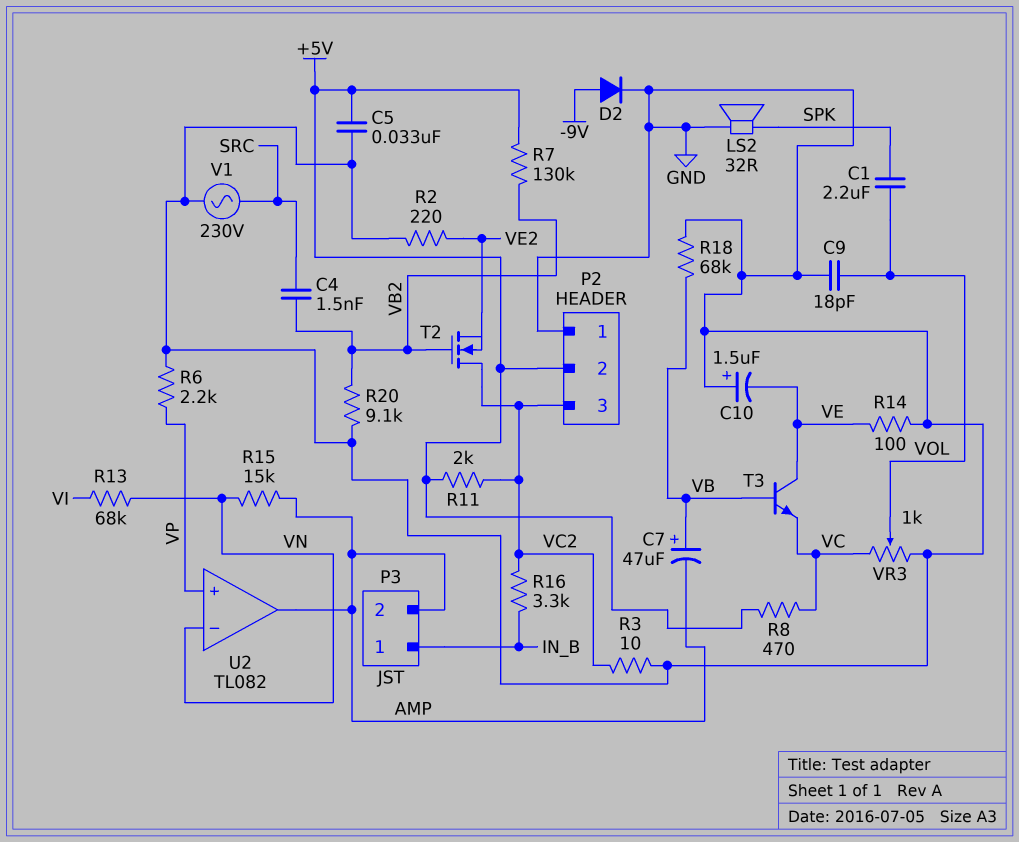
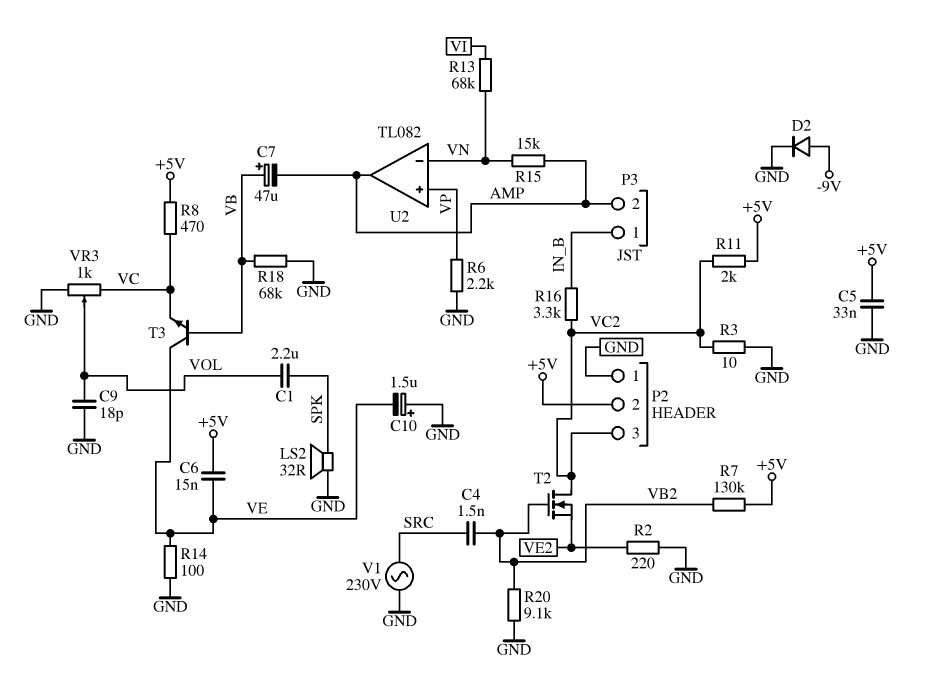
C6: none -> 15nF (+5V, VE)

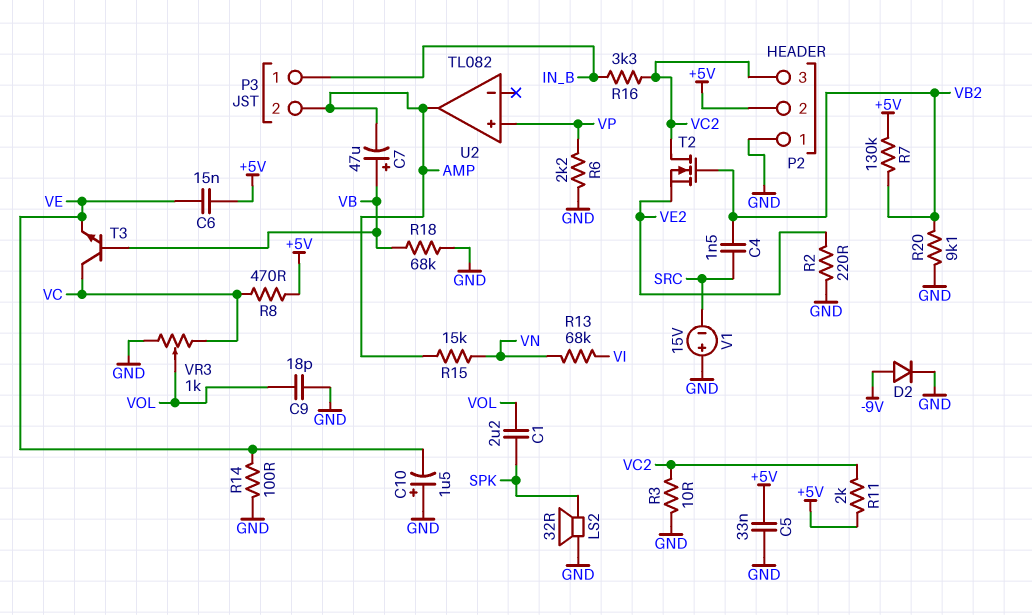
T3: NPN (B VB, C VE, E VC) -> NPN (B VB, C VC, E VE)
U2 pin in-: VN -> none
V1: AC 230V (GND, SRC) -> 15V (plus GND, minus SRC)

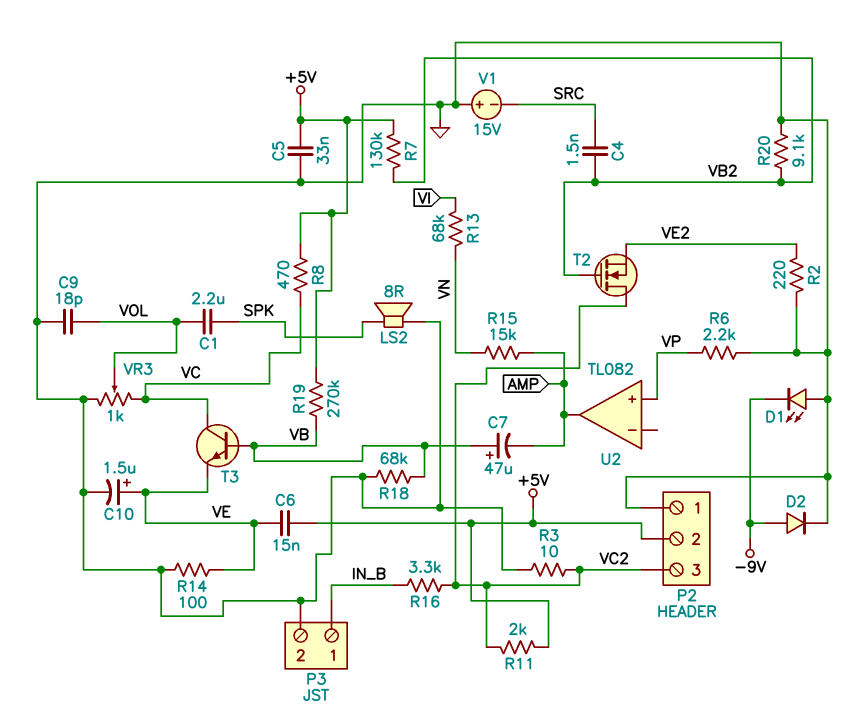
C10: 1.5uF (plus GND, minus VE) -> 1.5uF (plus VE, minus GND)
D1: none -> LED (A GND, K -9V)
LS2: speaker 32R (GND, SPK) -> speaker 8R (GND, SPK)
P3 pin 2: AMP -> GND
R19: none -> 270k (+5V, VB)

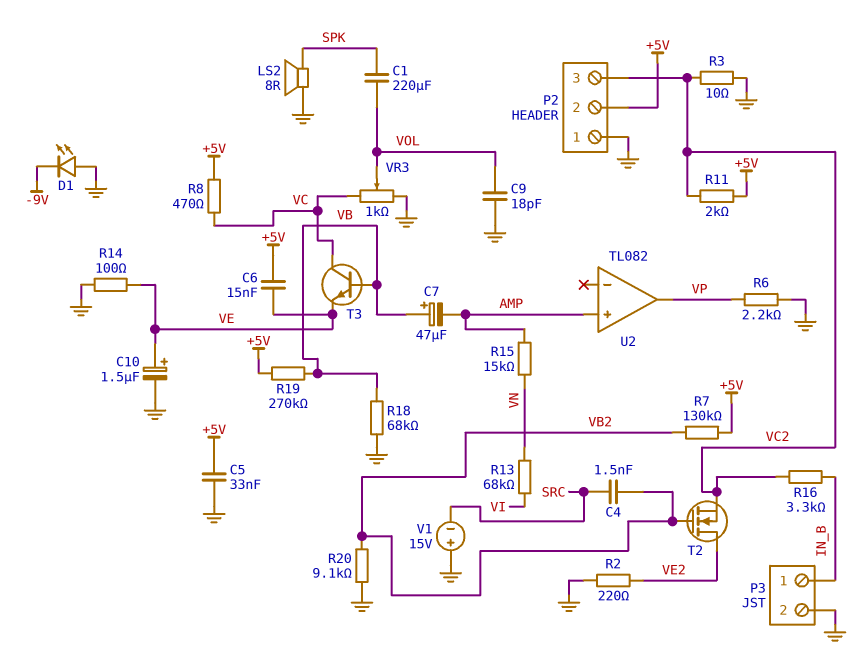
C1: 2.2uF (SPK, VOL) -> 220uF (SPK, VOL)
D2: diode (A -9V, K GND) -> none
T2: NMOS (G VB2, D VC2, S VE2) -> NMOS (G VB2, D VE2, S VC2)
U2 pin in+: VP -> AMP
U2 pin out: AMP -> VP

